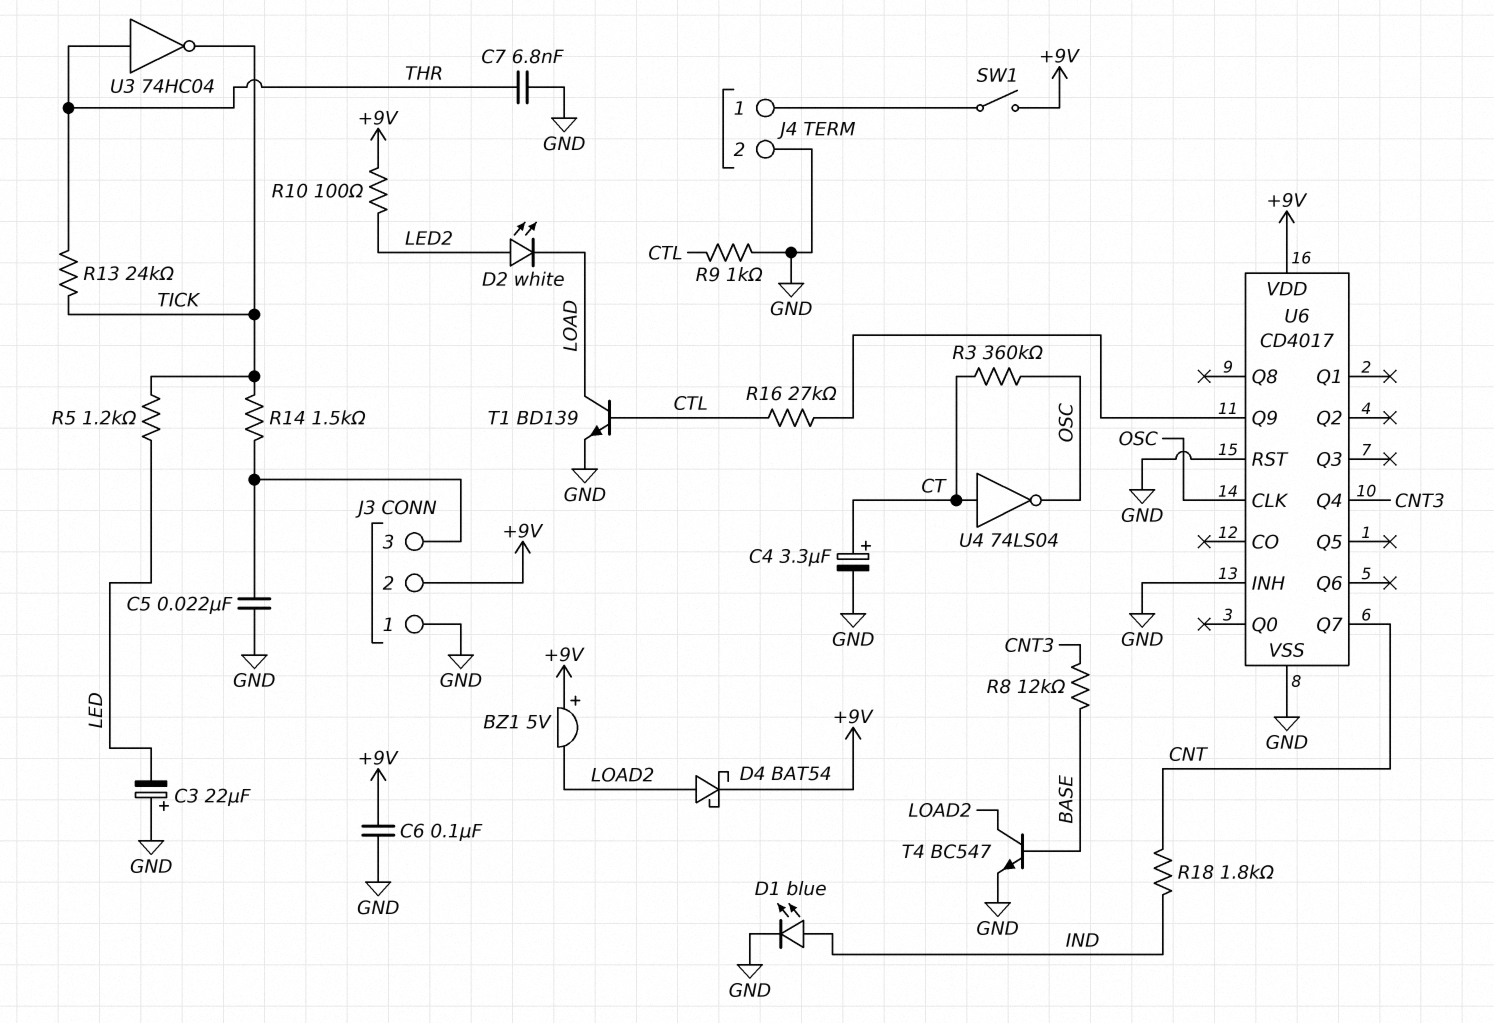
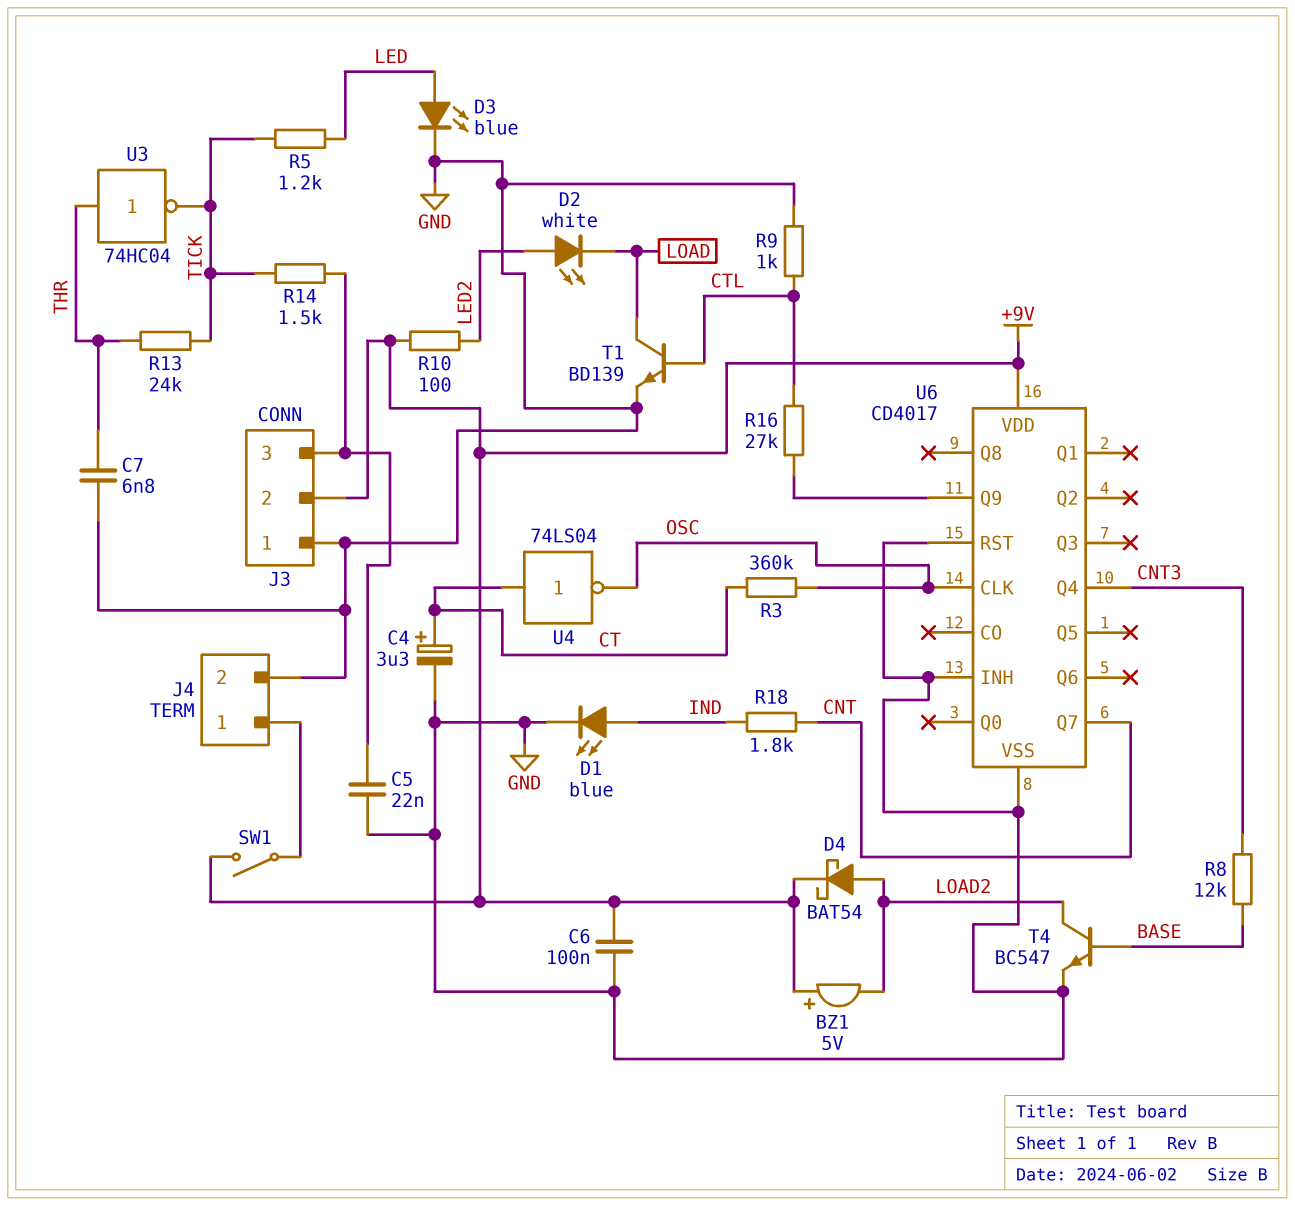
C3: 22uF (plus GND, minus LED) -> none
D3: none -> LED blue (A LED, K GND)

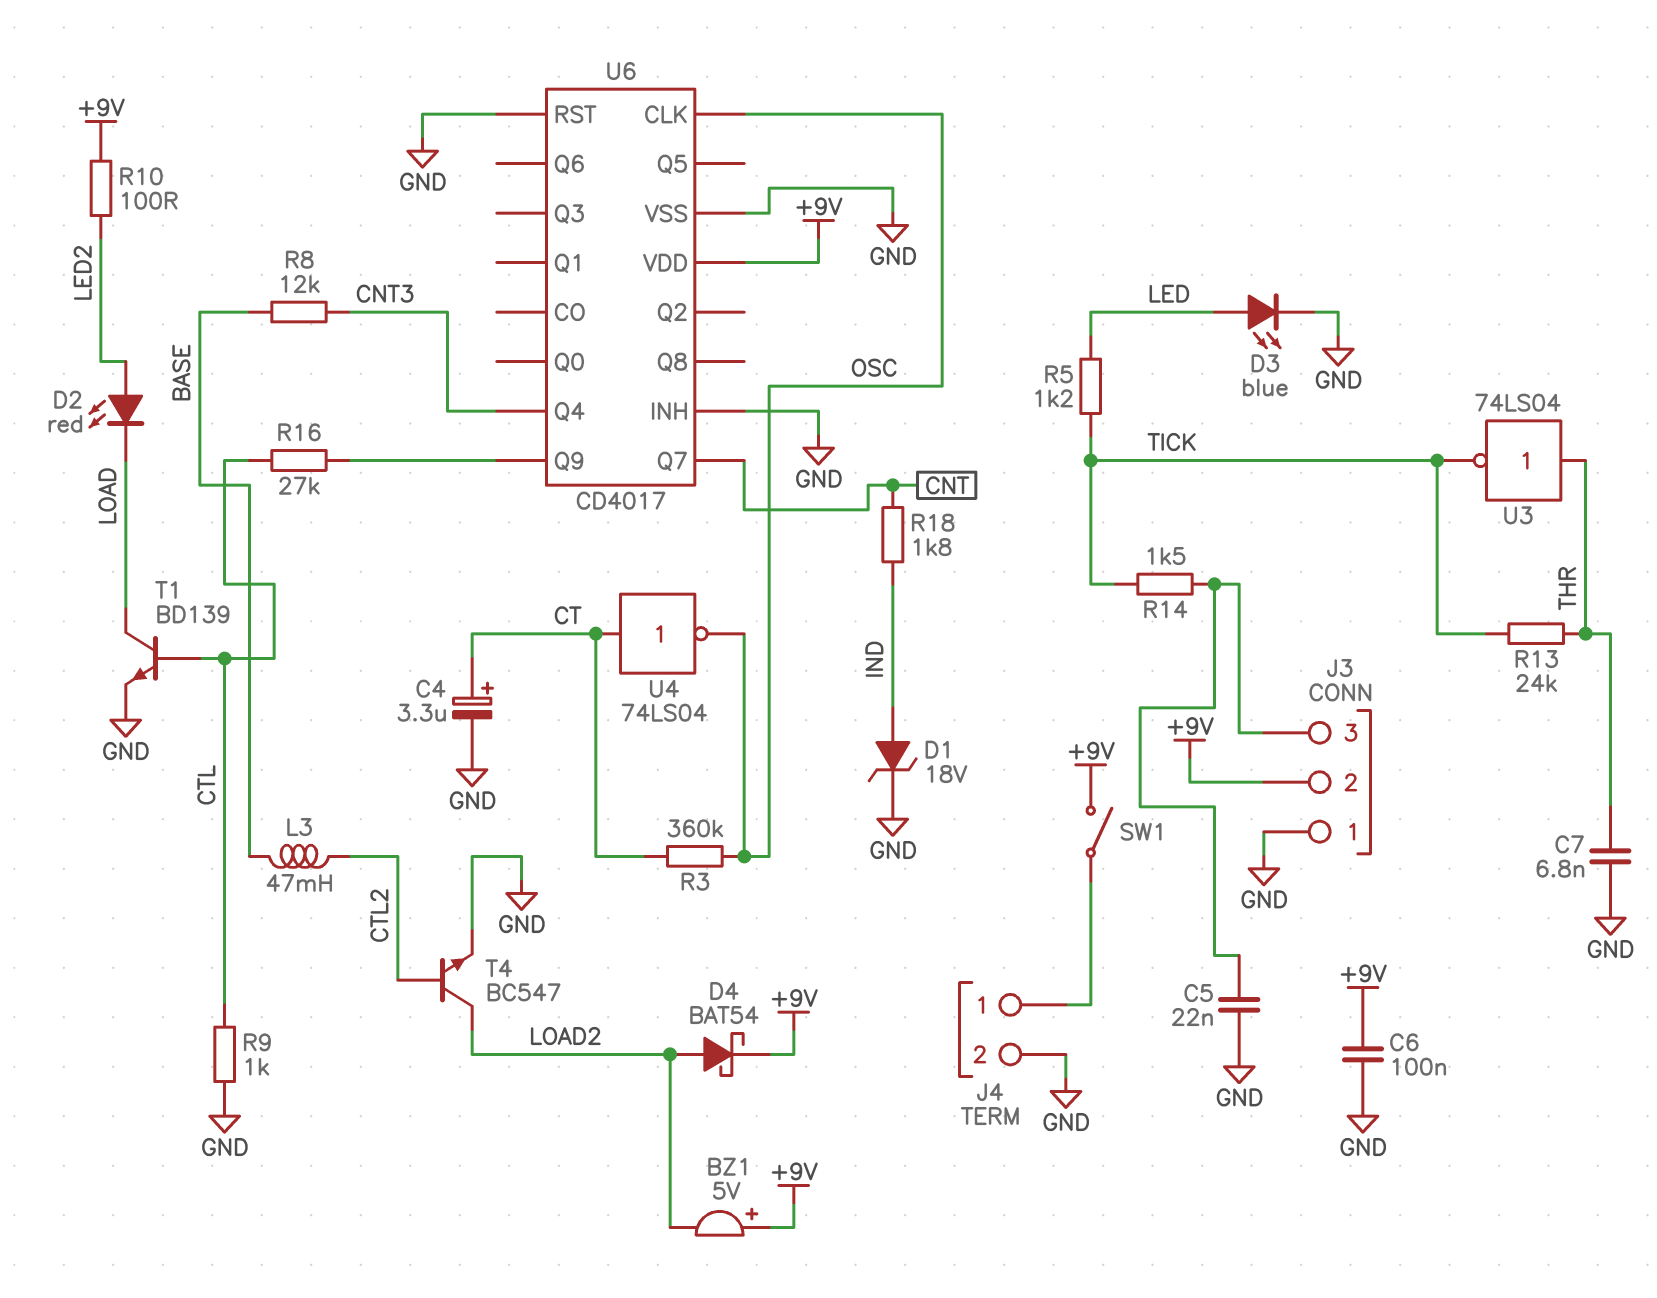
D1: LED blue (A IND, K GND) -> zener 18V (A IND, K GND)
D2: LED white (A LED2, K LOAD) -> LED red (A LED2, K LOAD)
L3: none -> 47mH (BASE, CTL2)
T4: NPN BC547 (B BASE, C LOAD2, E GND) -> NPN BC547 (B CTL2, C LOAD2, E GND)
U3: NOT 74HC04 (in THR, out TICK) -> NOT 74LS04 (in THR, out TICK)

